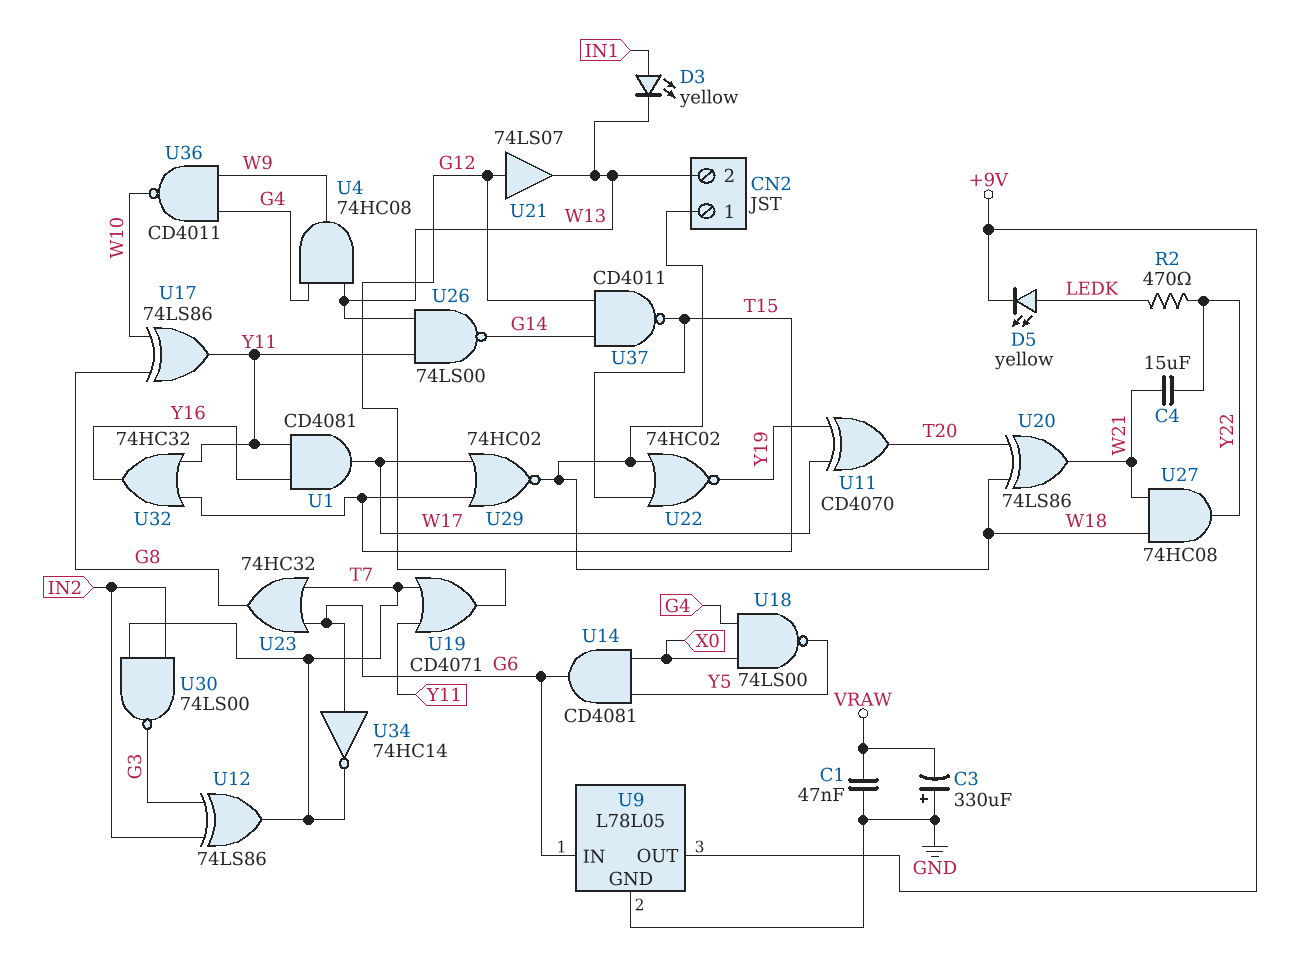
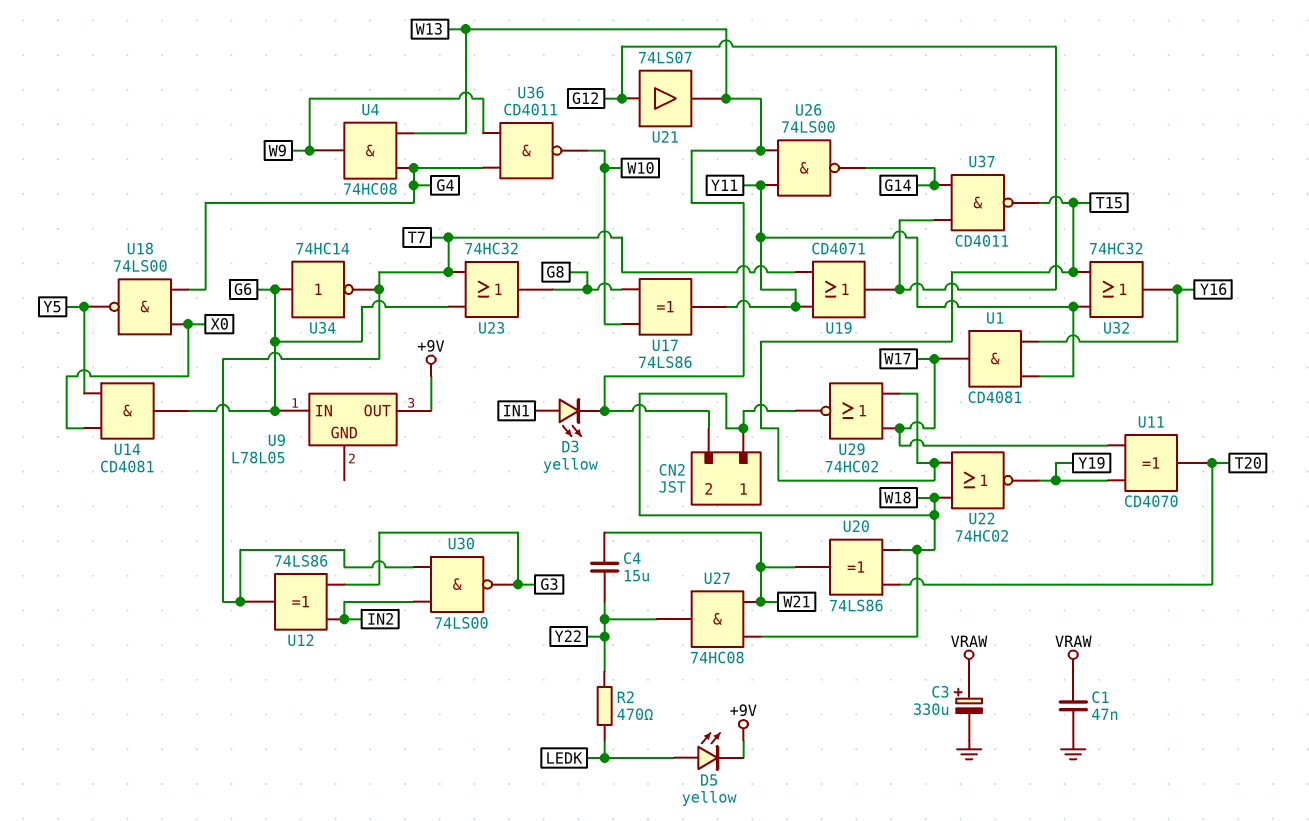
C3: 330uF (plus GND, minus VRAW) -> 330uF (plus VRAW, minus GND)
U9 pin GND: GND -> none

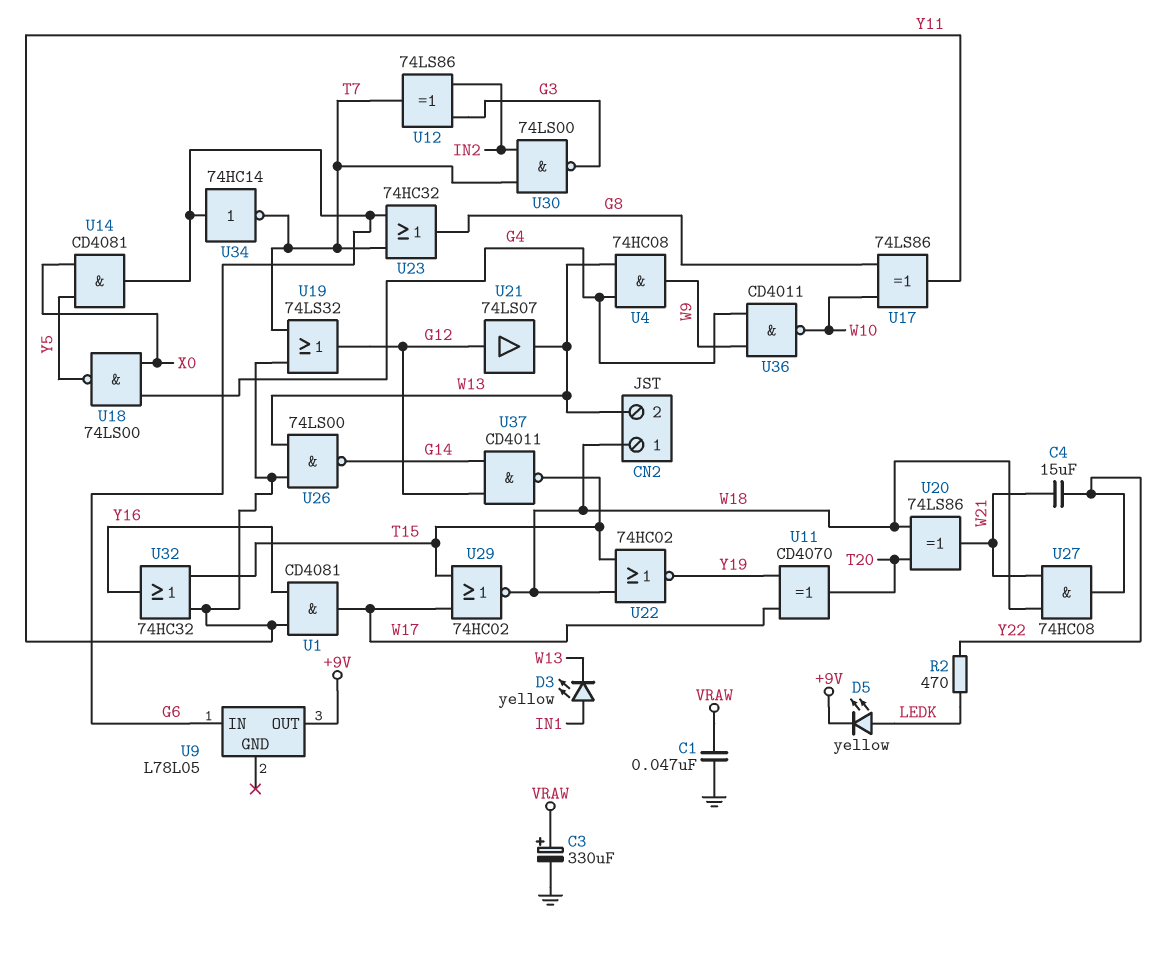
U19: OR CD4071 (in T7, in Y11, out G12) -> OR 74LS32 (in T7, in Y11, out G12)

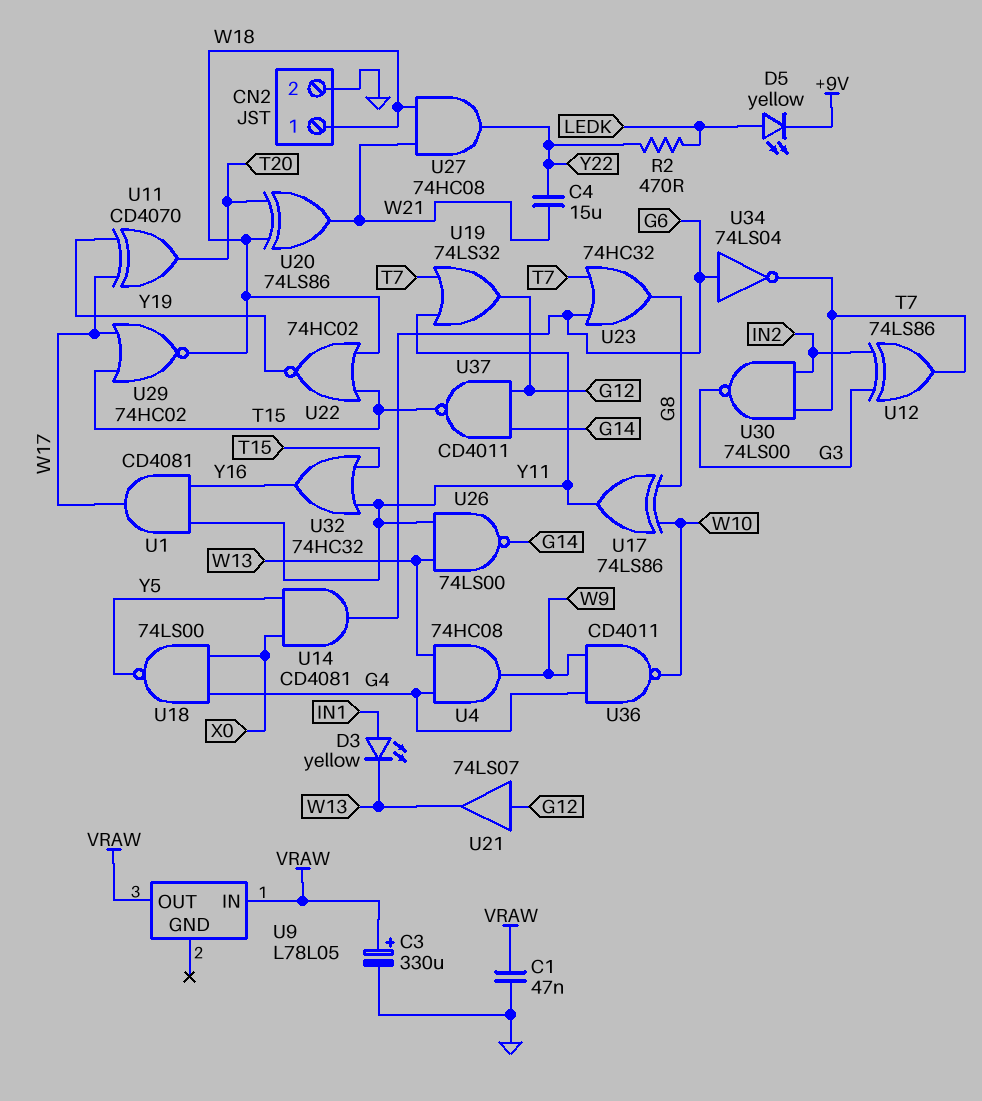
CN2 pin 2: W13 -> GND
U9 pin IN: G6 -> VRAW
U9 pin OUT: +9V -> VRAW
U34: NOT 74HC14 (in G6, out T7) -> NOT 74LS04 (in G6, out T7)

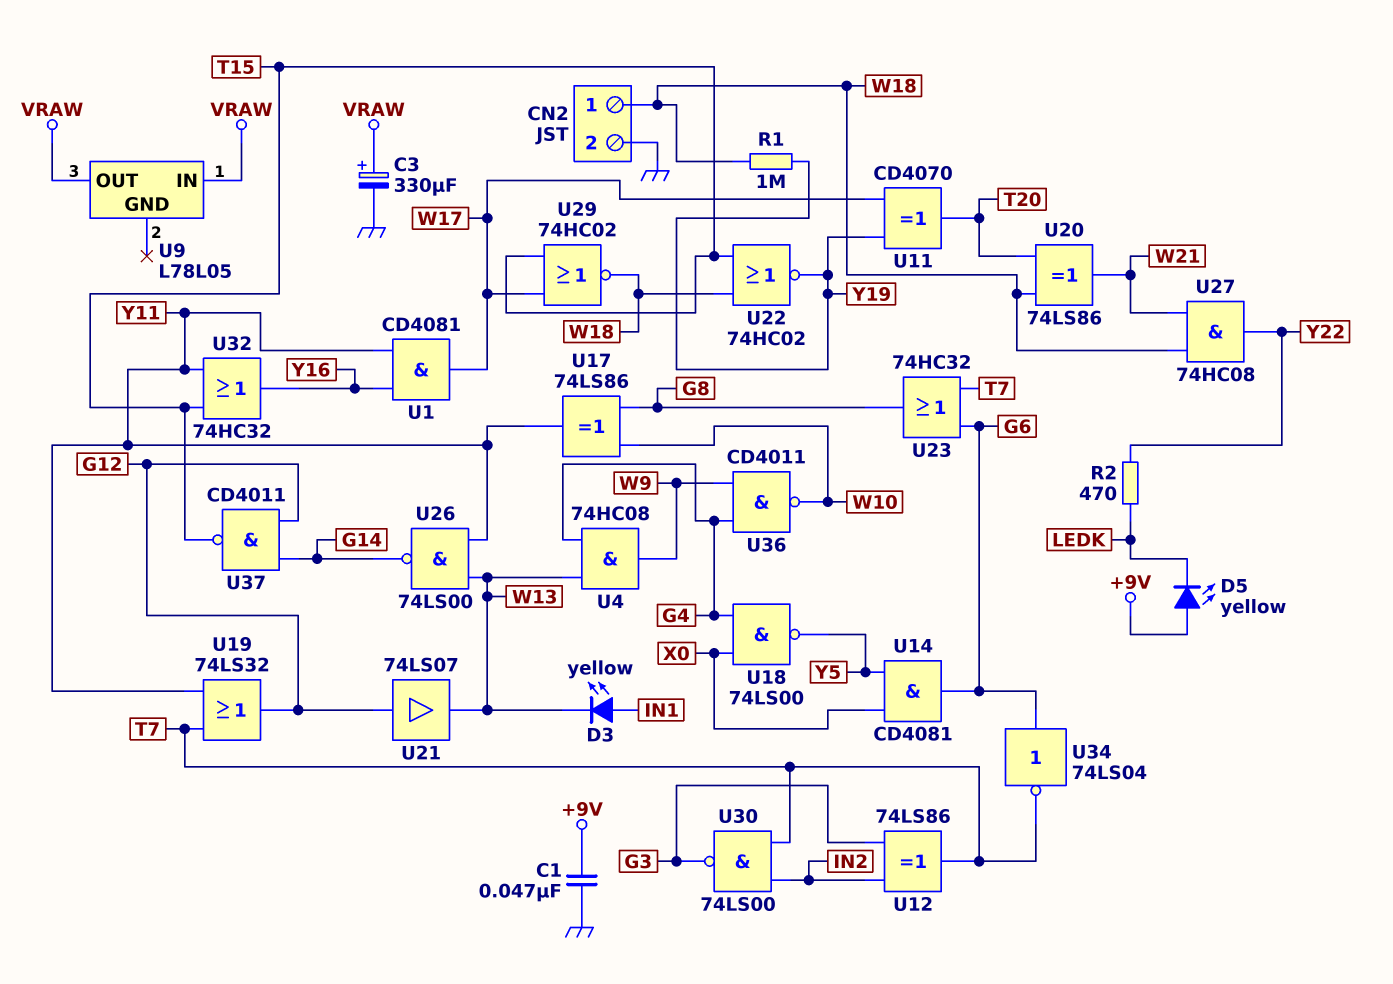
C1: 47nF (GND, VRAW) -> 47nF (+9V, GND)
C4: 15uF (W21, Y22) -> none
D5: LED yellow (A LEDK, K +9V) -> LED yellow (A +9V, K LEDK)
R1: none -> 1M (W18, Y19)

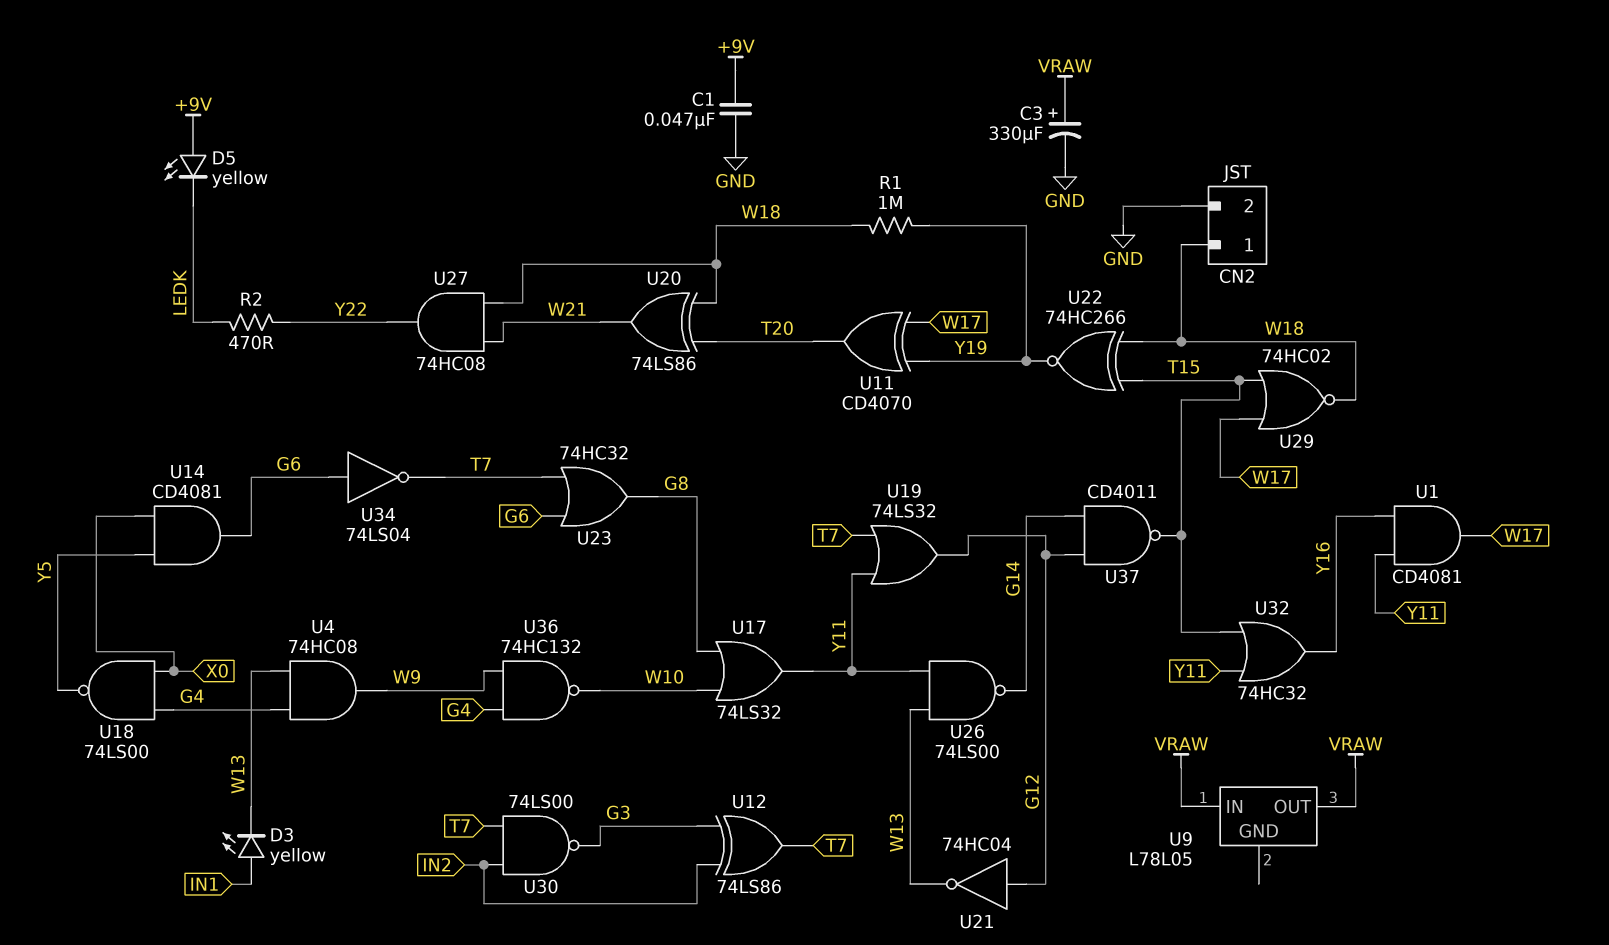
U17: XOR 74LS86 (in G8, in W10, out Y11) -> OR 74LS32 (in G8, in W10, out Y11)
U21: buffer 74LS07 (in G12, out W13) -> NOT 74HC04 (in G12, out W13)
U22: NOR 74HC02 (in T15, in W18, out Y19) -> XNOR 74HC266 (in T15, in W18, out Y19)
U36: NAND CD4011 (in G4, in W9, out W10) -> NAND 74HC132 (in G4, in W9, out W10)

